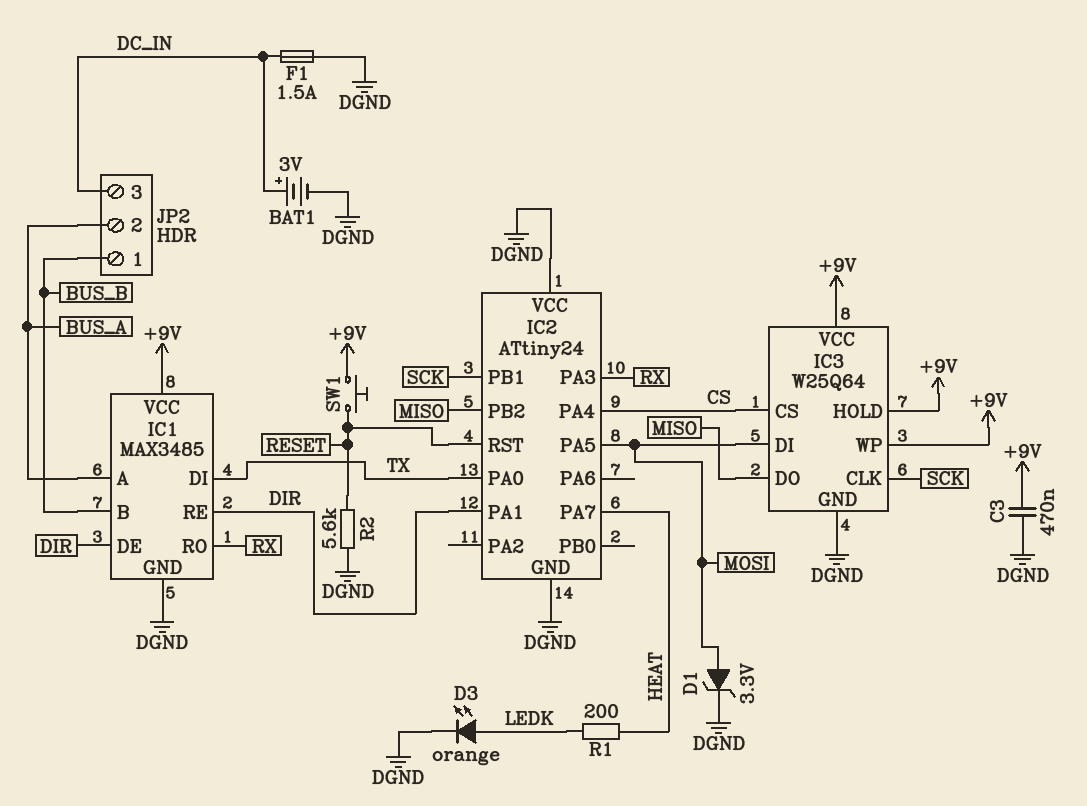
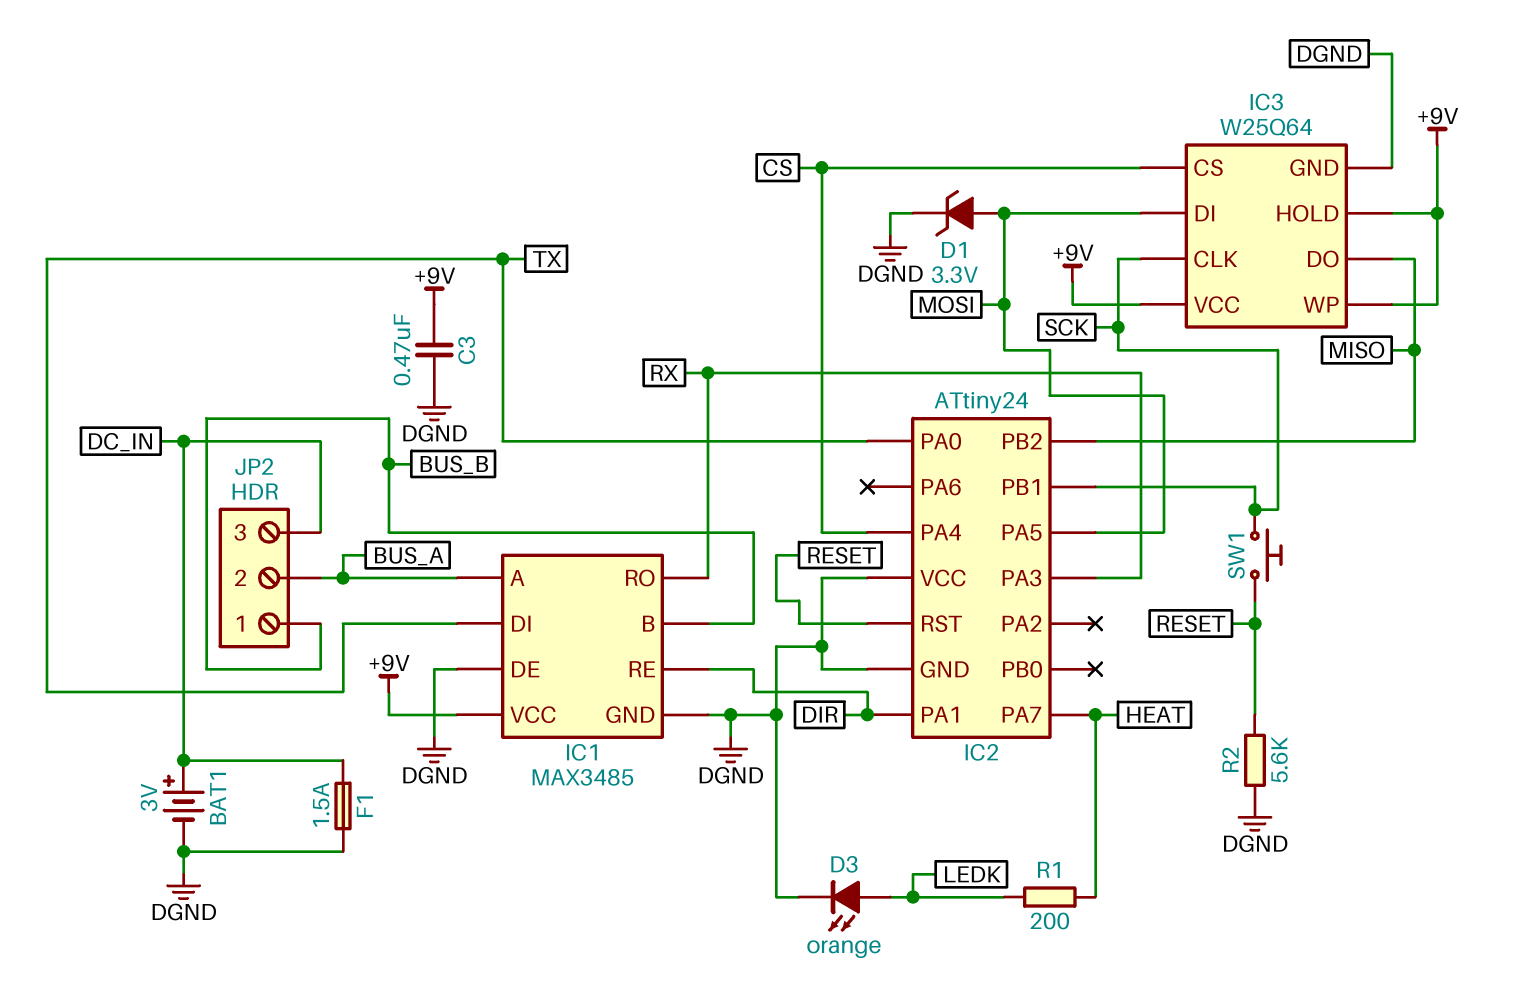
IC1 pin DE: DIR -> DGND
SW1: button (+9V, RESET) -> button (RESET, SCK)

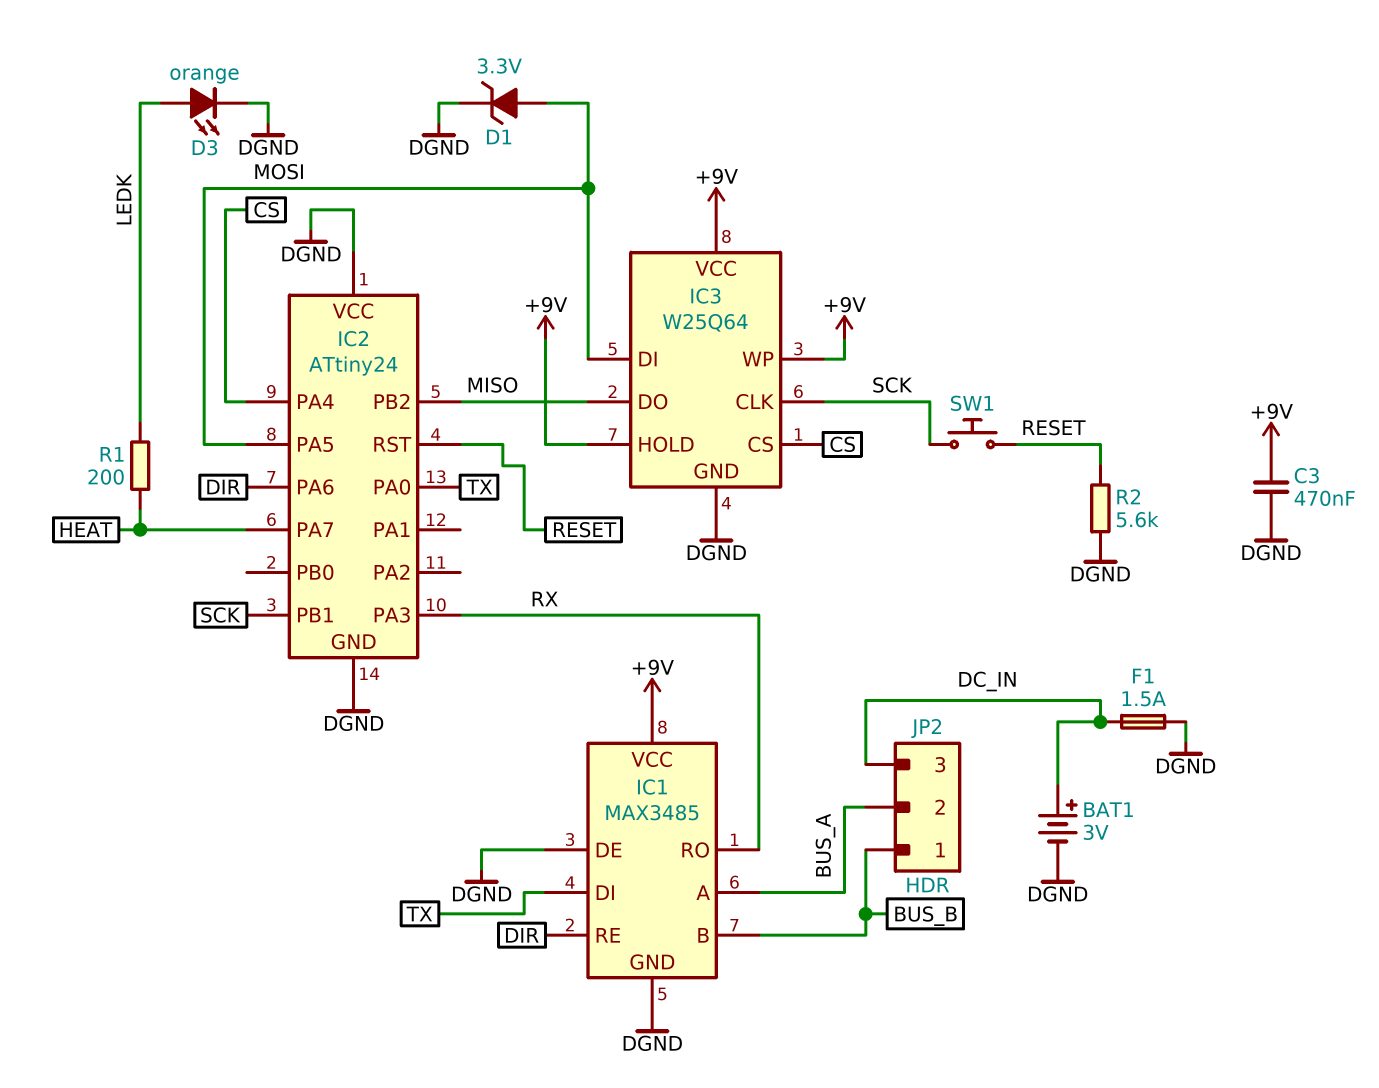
IC2 pin PA1: DIR -> none
IC2 pin PA6: none -> DIR

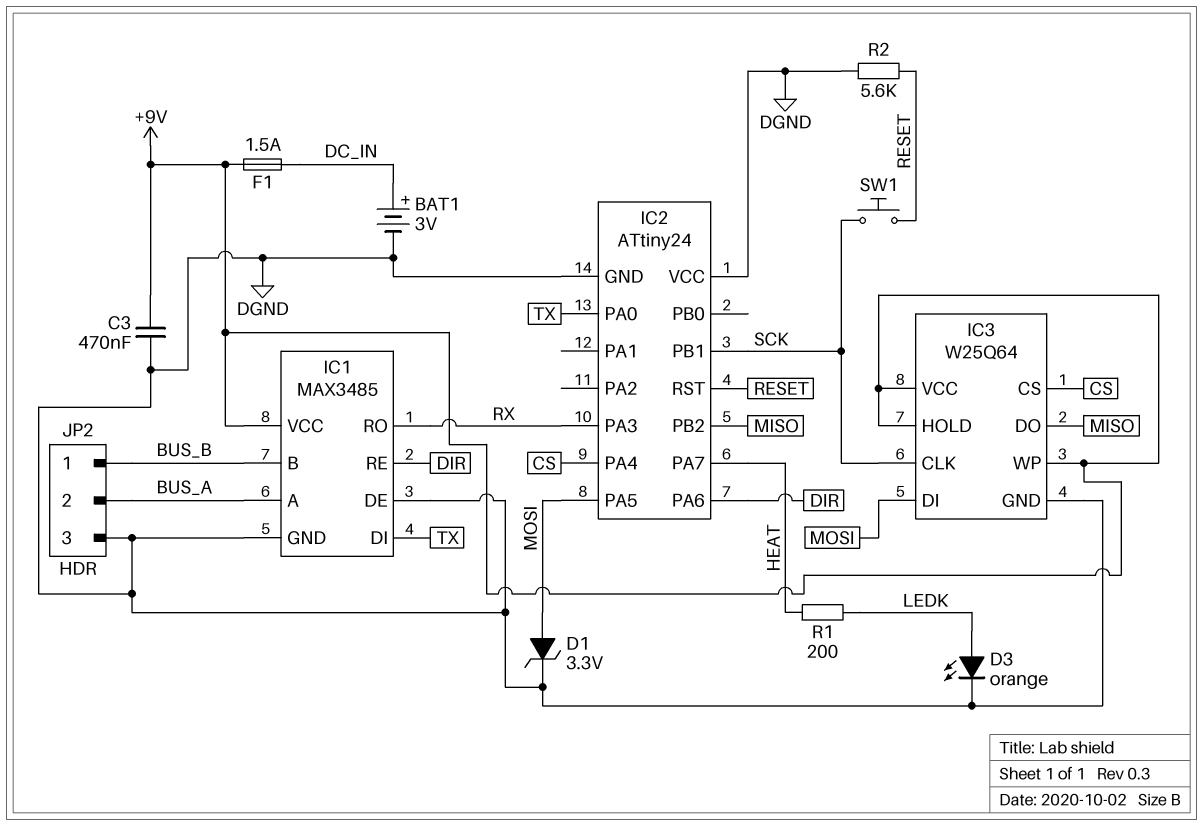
F1: 1.5A (DC_IN, DGND) -> 1.5A (+9V, DC_IN)
JP2 pin 3: DC_IN -> DGND

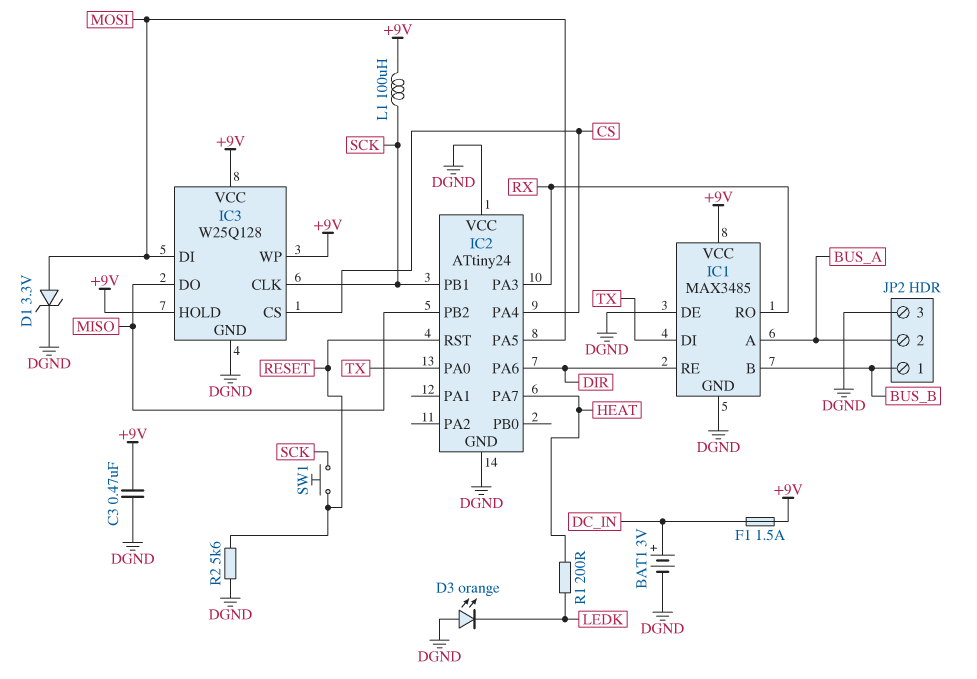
D3: LED orange (A LEDK, K DGND) -> LED orange (A DGND, K LEDK)
IC3: W25Q64 -> W25Q128
L1: none -> 100uH (+9V, SCK)

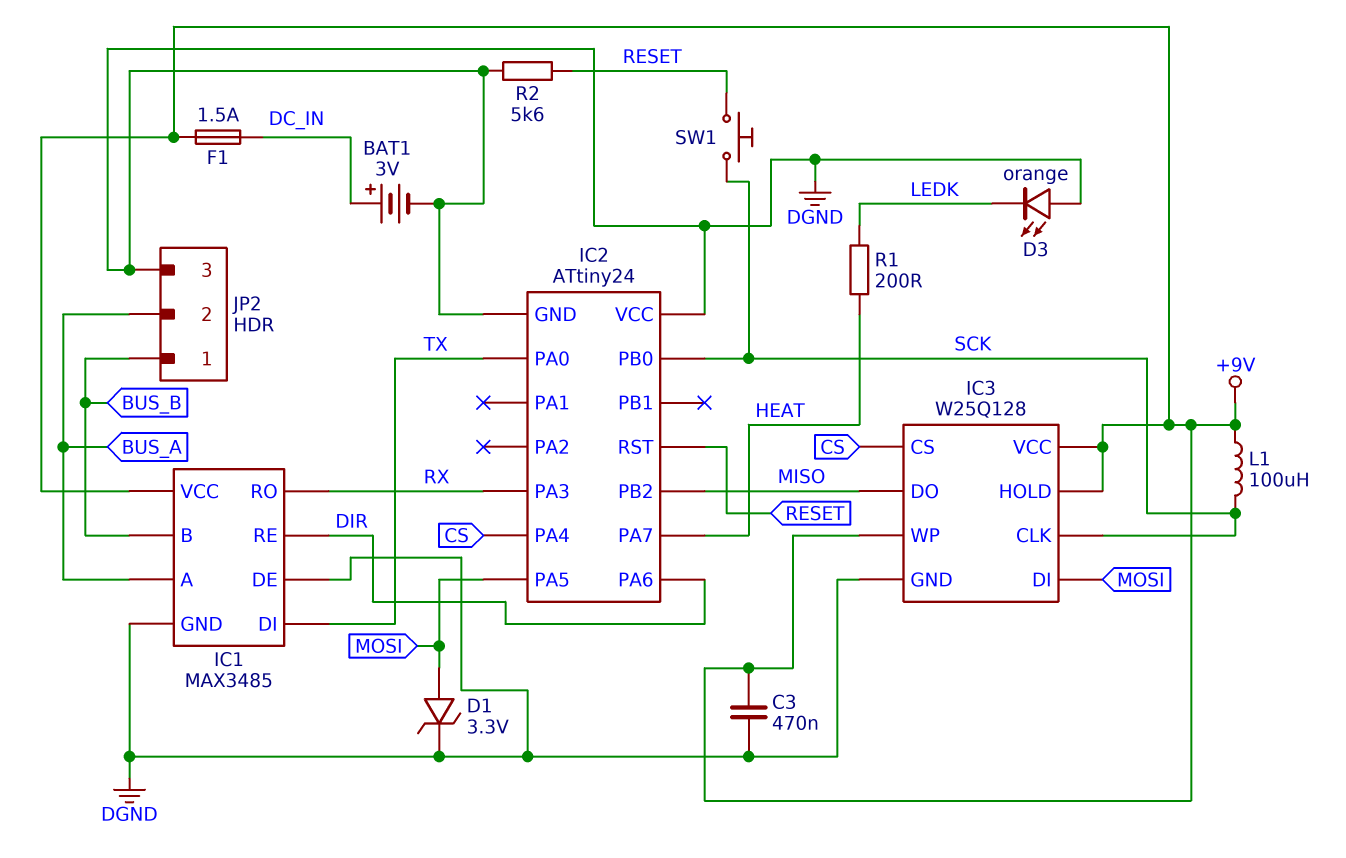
IC2 pin PB0: none -> SCK
IC2 pin PB1: SCK -> none

